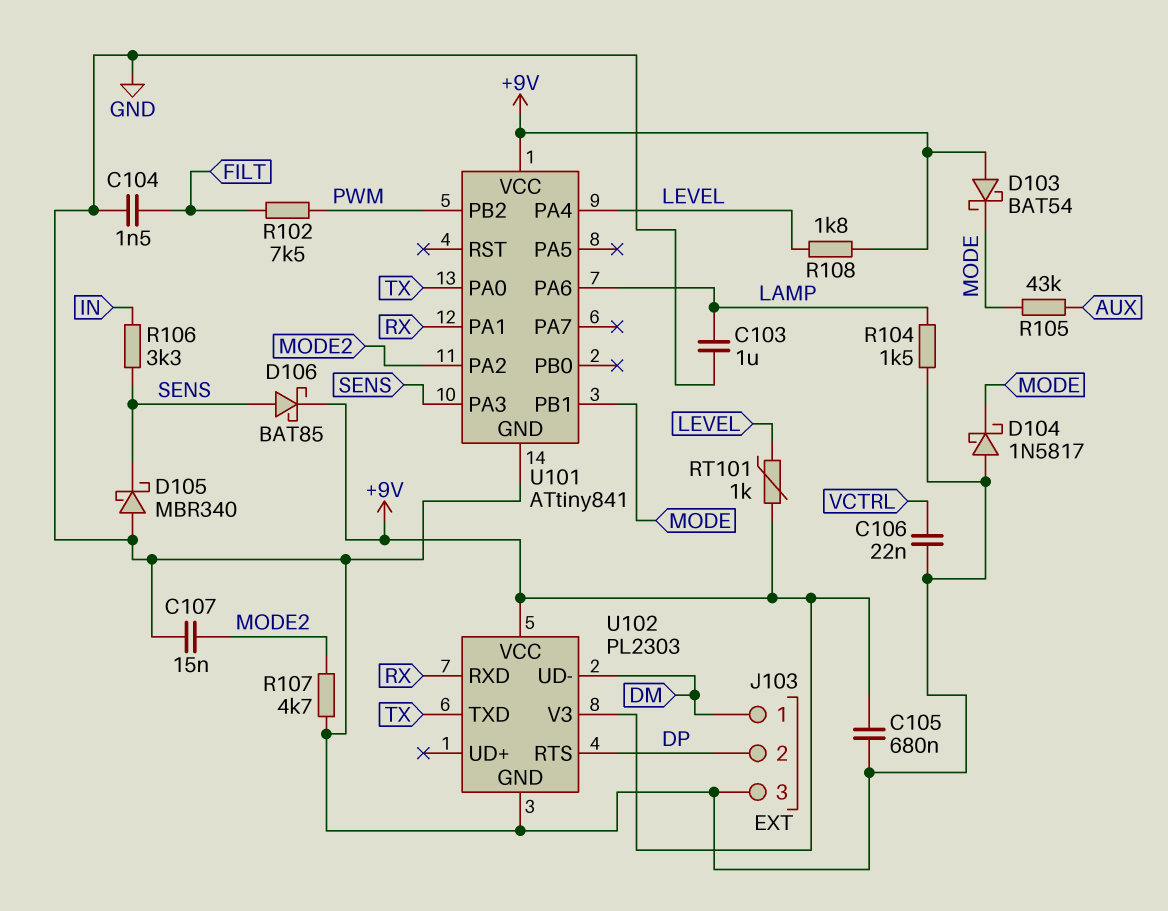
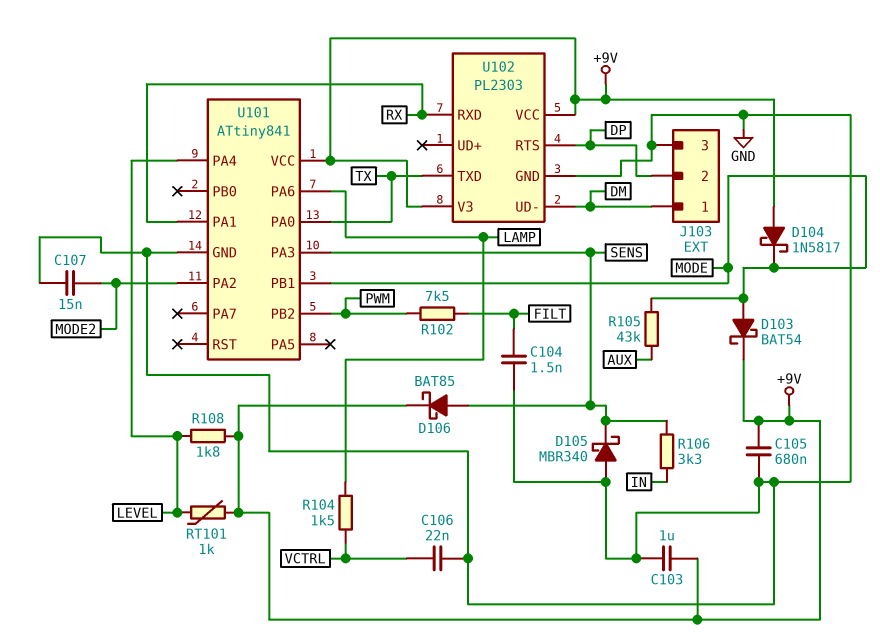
C103: 1uF (GND, LAMP) -> 1uF (+9V, GND)
D103: schottky BAT54 (A +9V, K MODE) -> schottky BAT54 (A MODE, K +9V)
D104: schottky 1N5817 (A GND, K MODE) -> schottky 1N5817 (A +9V, K MODE)
R104: 1.5k (GND, LAMP) -> 1.5k (LAMP, VCTRL)
R107: 4.7k (GND, MODE2) -> none

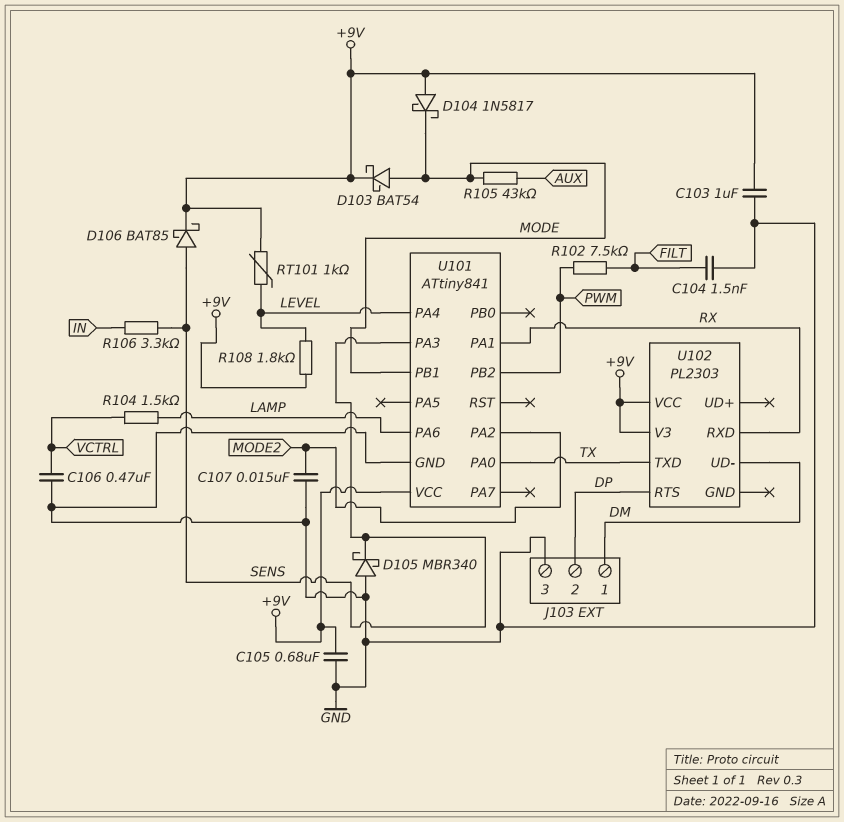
C106: 22nF (GND, VCTRL) -> 470nF (GND, VCTRL)
U102 pin GND: GND -> none

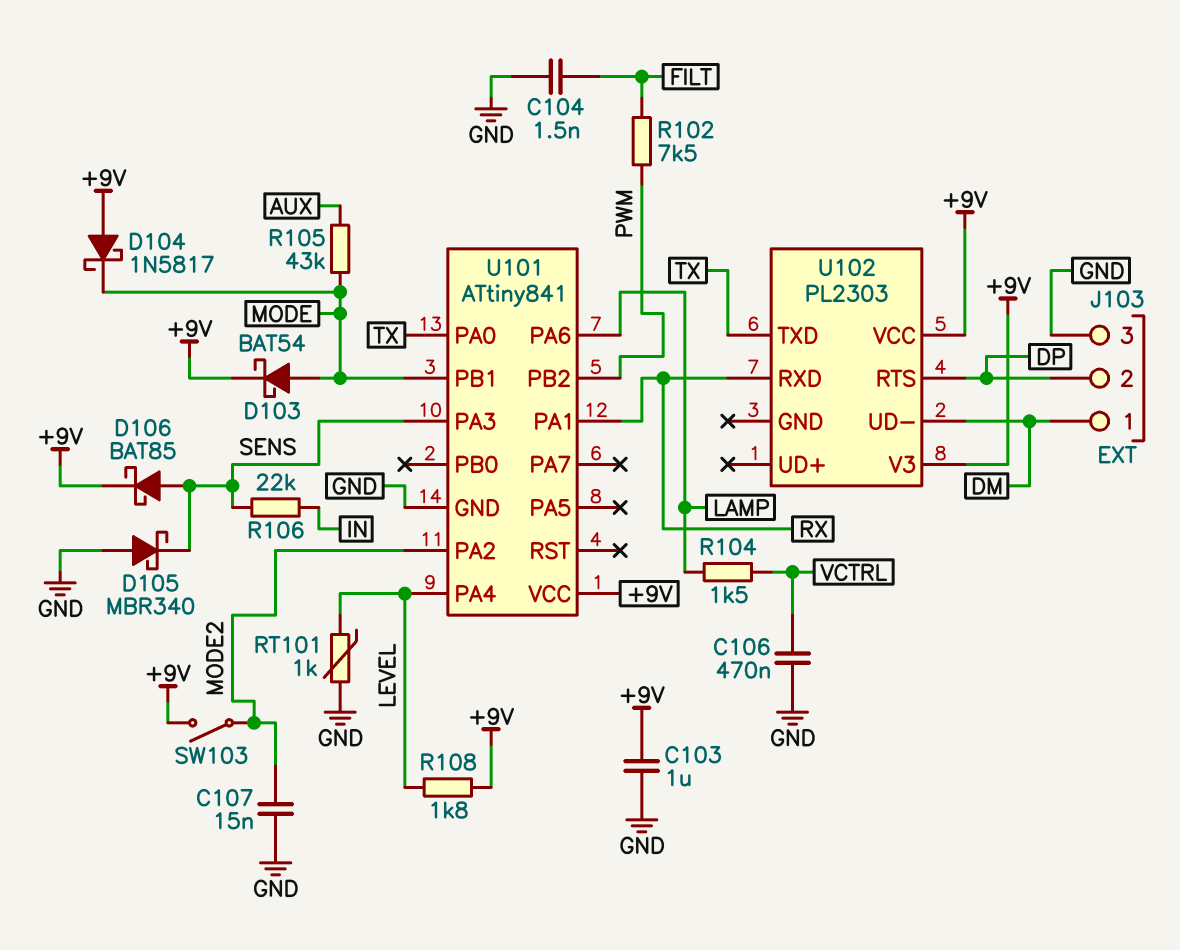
C105: 680nF (+9V, GND) -> none
R106: 3.3k (IN, SENS) -> 22k (IN, SENS)
RT101: 1k (+9V, LEVEL) -> 1k (GND, LEVEL)
SW103: none -> switch (+9V, MODE2)

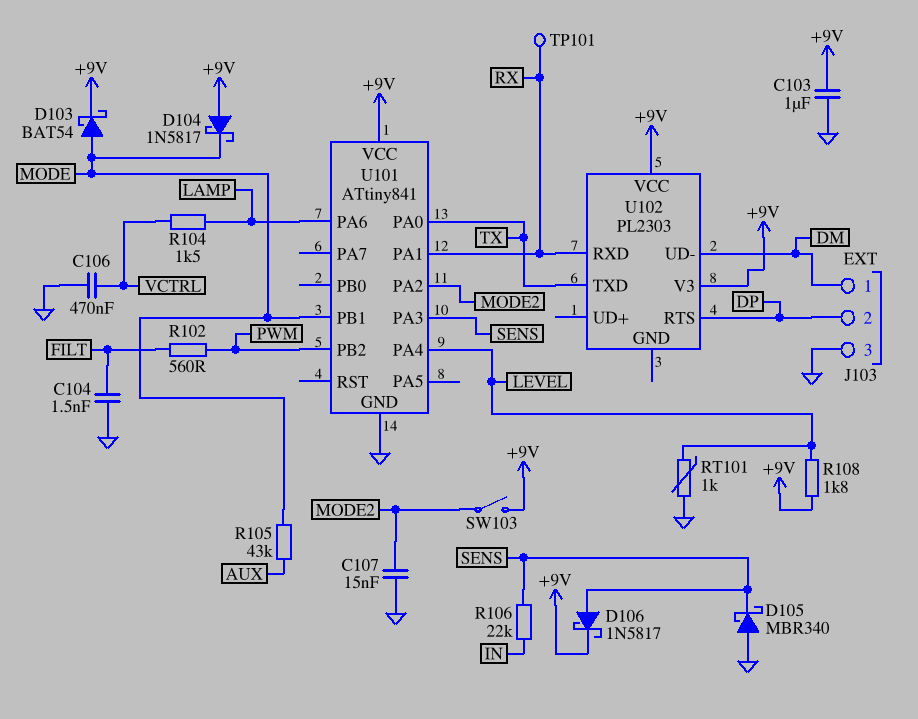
D106: schottky BAT85 (A SENS, K +9V) -> schottky 1N5817 (A SENS, K +9V)
R102: 7.5k (FILT, PWM) -> 560 (FILT, PWM)
TP101: none -> test point (RX)

